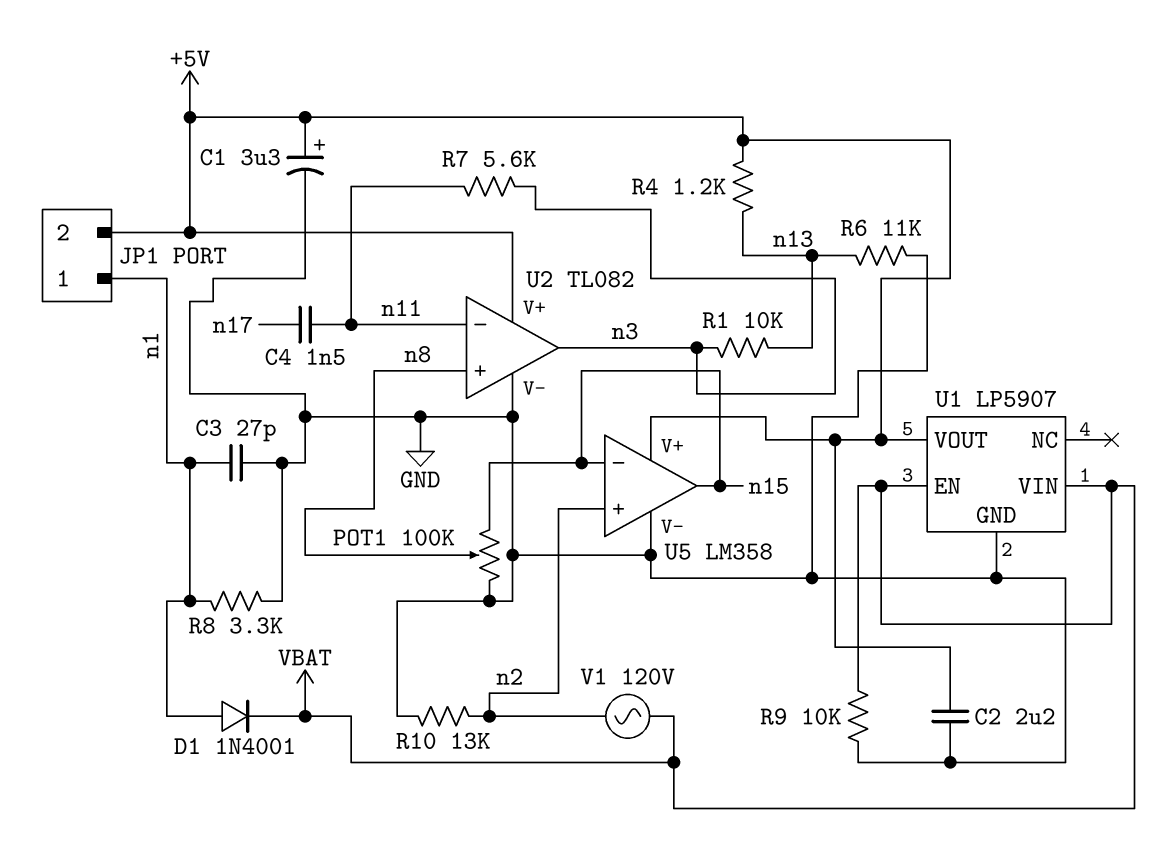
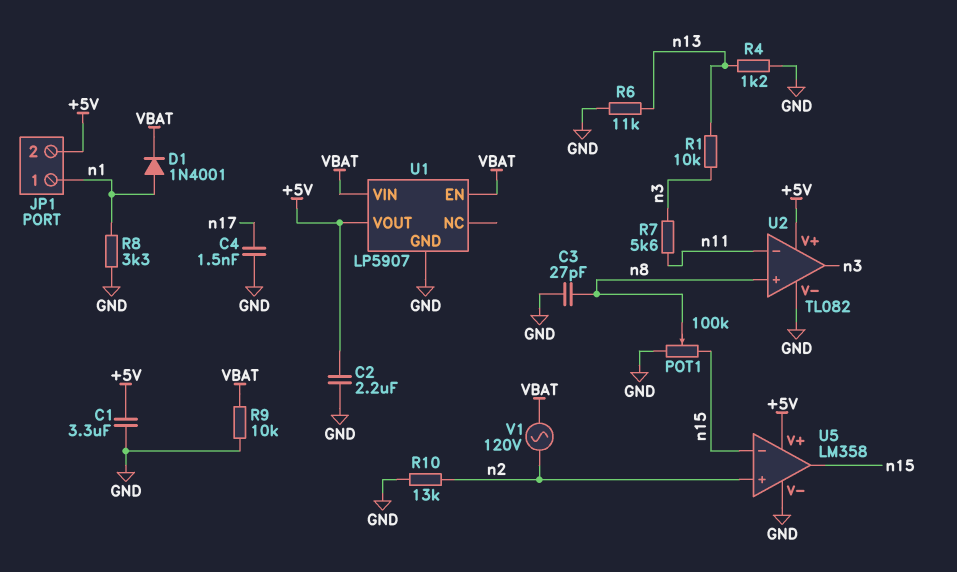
C1: 3.3uF (plus +5V, minus GND) -> 3.3uF (+5V, GND)
C3: 27pF (GND, n1) -> 27pF (GND, n8)
C4: 1.5nF (n11, n17) -> 1.5nF (GND, n17)
R4: 1.2k (+5V, n13) -> 1.2k (GND, n13)

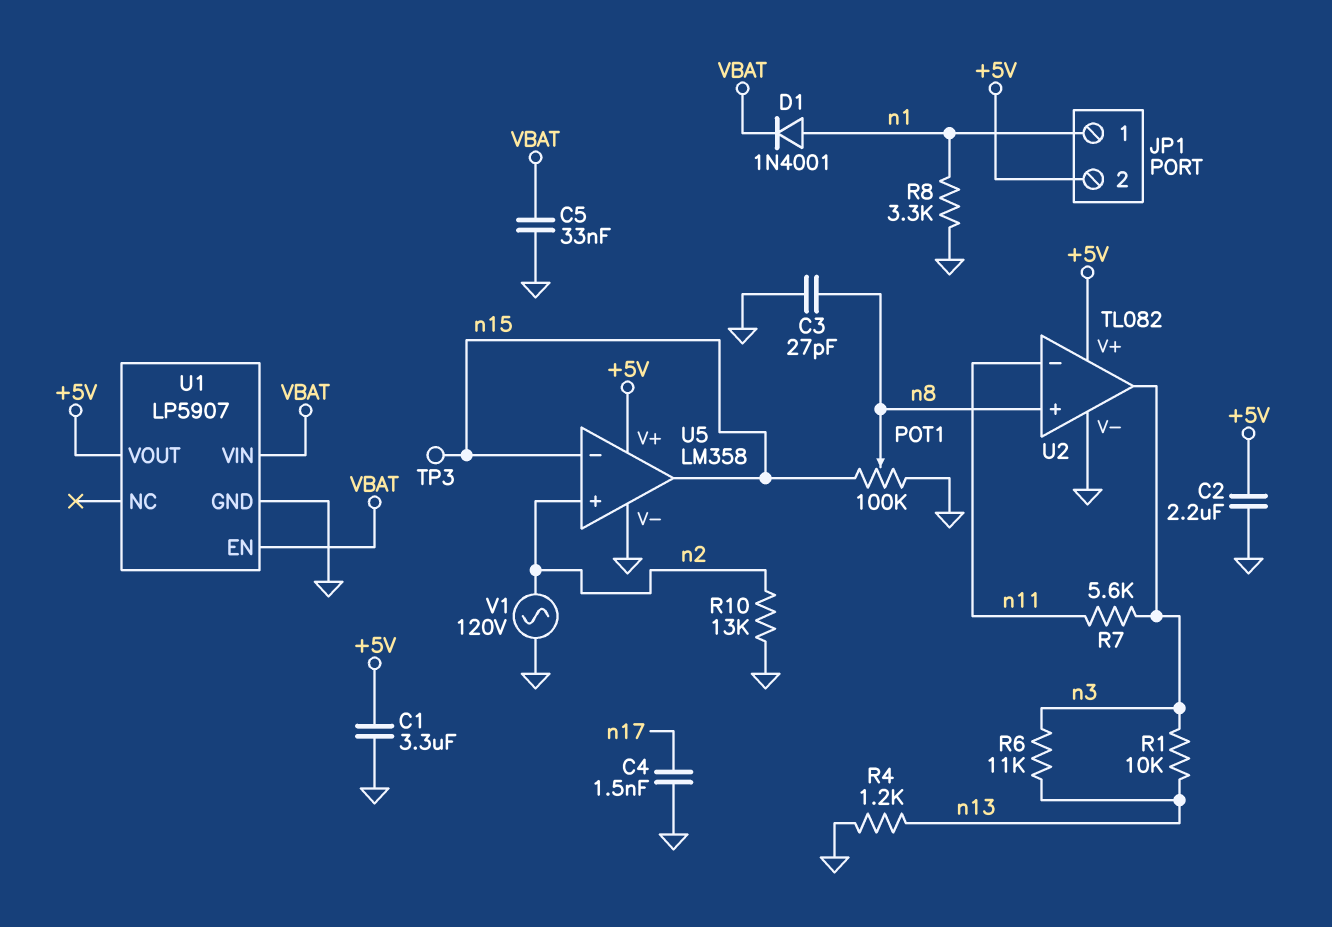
C5: none -> 33nF (GND, VBAT)
R6: 11k (GND, n13) -> 11k (n3, n13)
R9: 10k (GND, VBAT) -> none
TP3: none -> test point (n15)
V1: AC 120V (VBAT, n2) -> AC 120V (GND, n2)

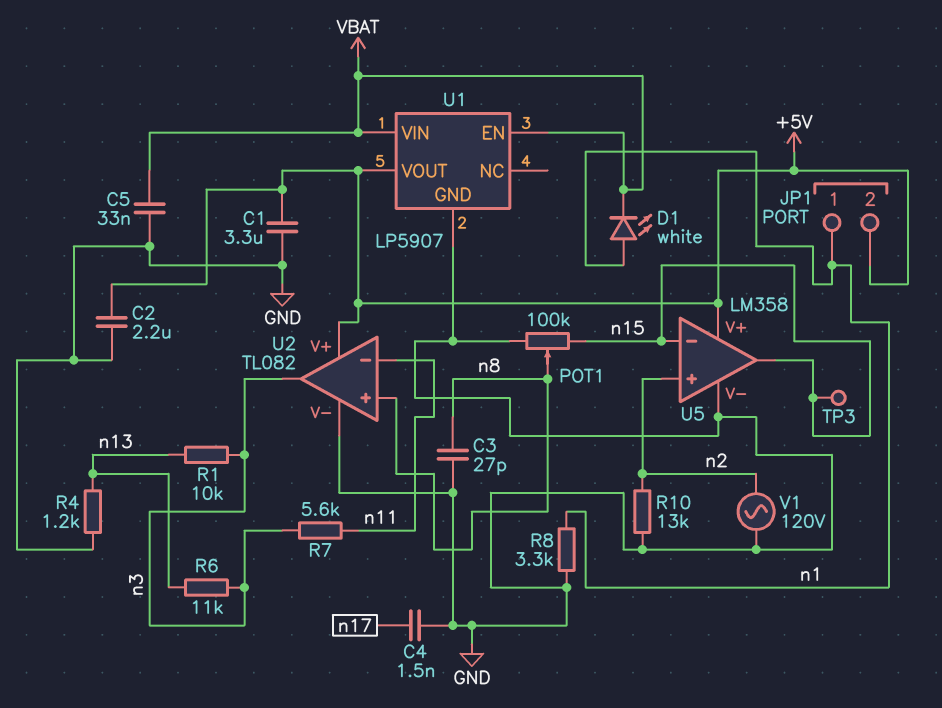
D1: diode 1N4001 (A n1, K VBAT) -> LED white (A n1, K VBAT)

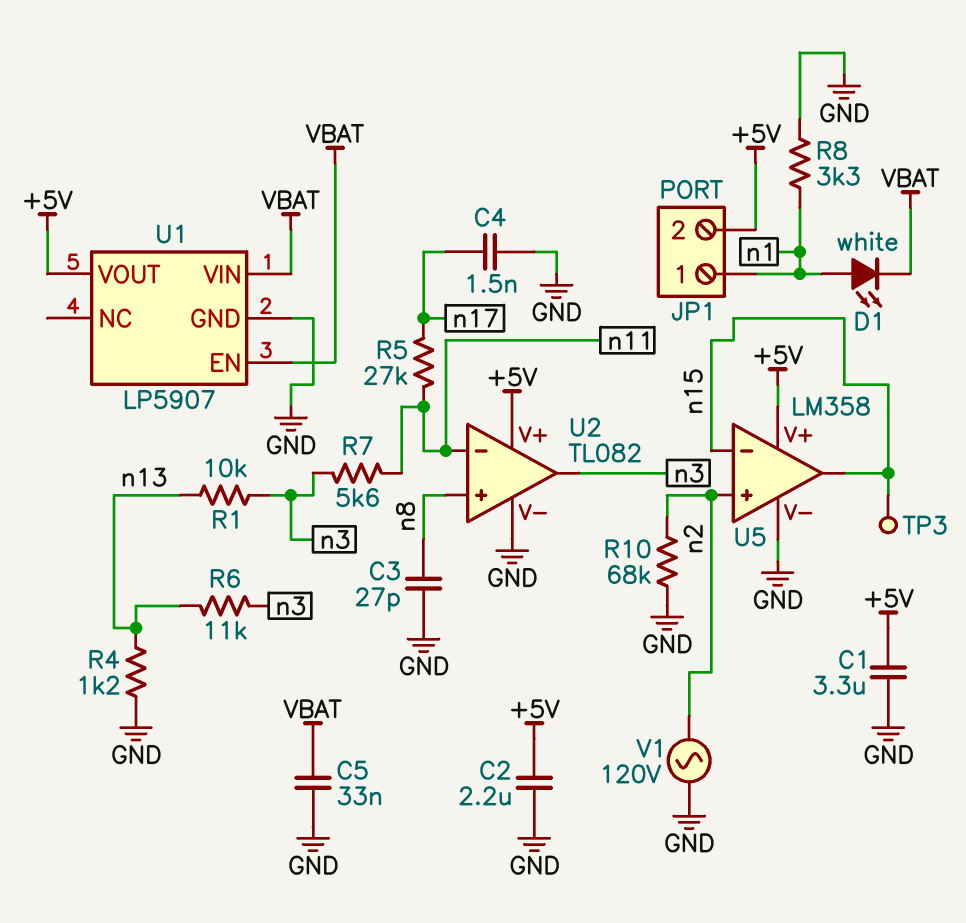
POT1: 100k (GND, n15, wiper n8) -> none
R5: none -> 27k (n11, n17)
R10: 13k (GND, n2) -> 68k (GND, n2)

